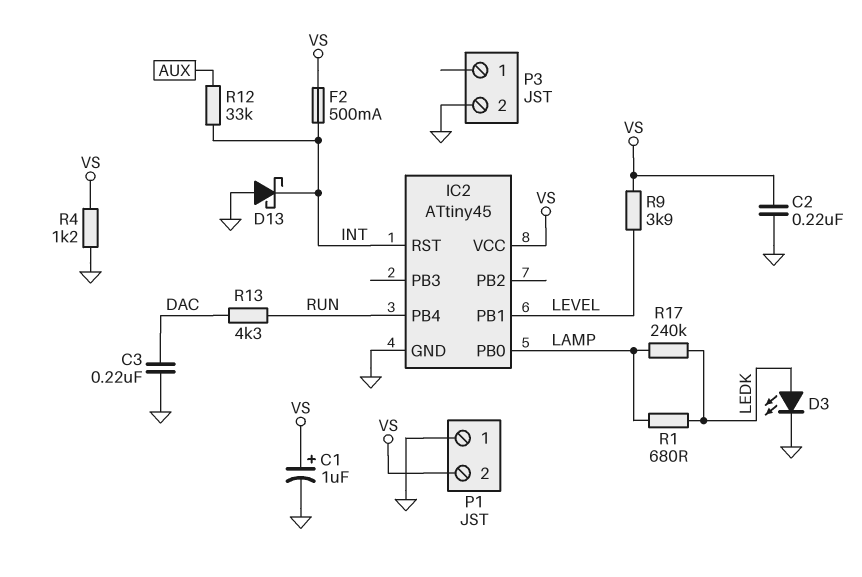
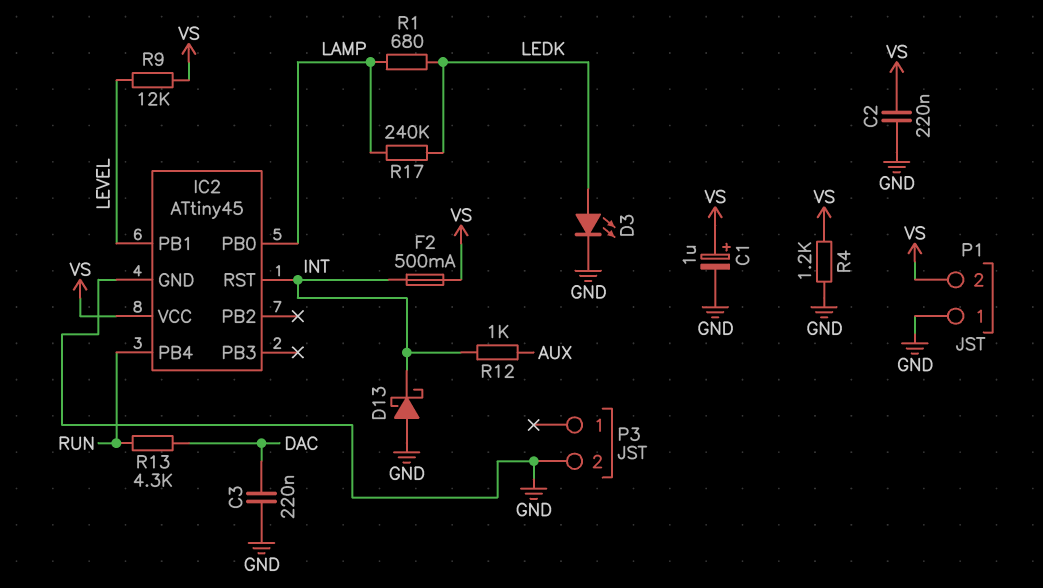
R9: 3.9k (LEVEL, VS) -> 12k (LEVEL, VS)
R12: 33k (AUX, INT) -> 1k (AUX, INT)

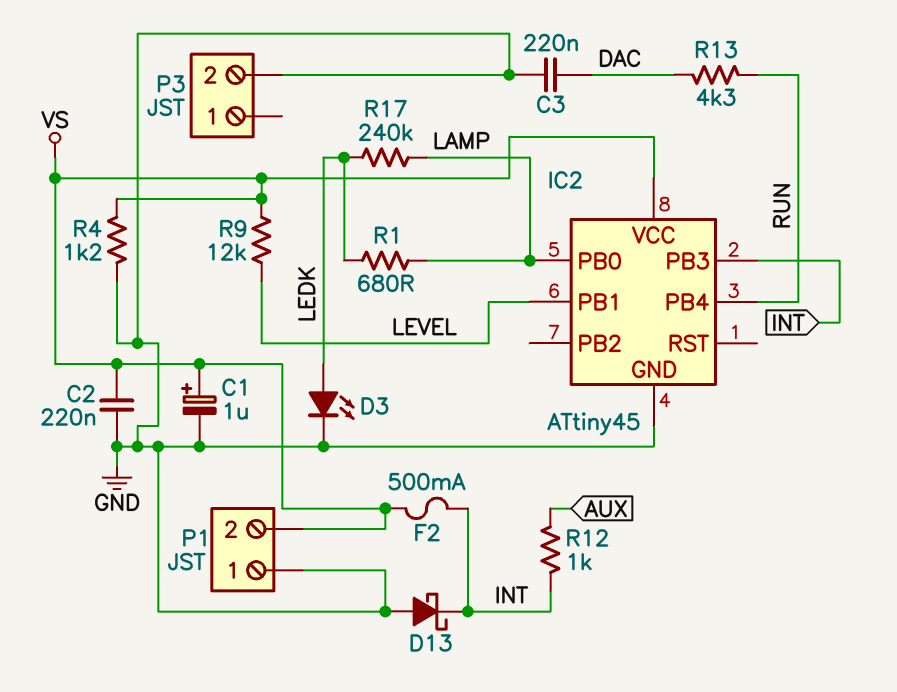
IC2 pin PB3: none -> INT
IC2 pin RST: INT -> none

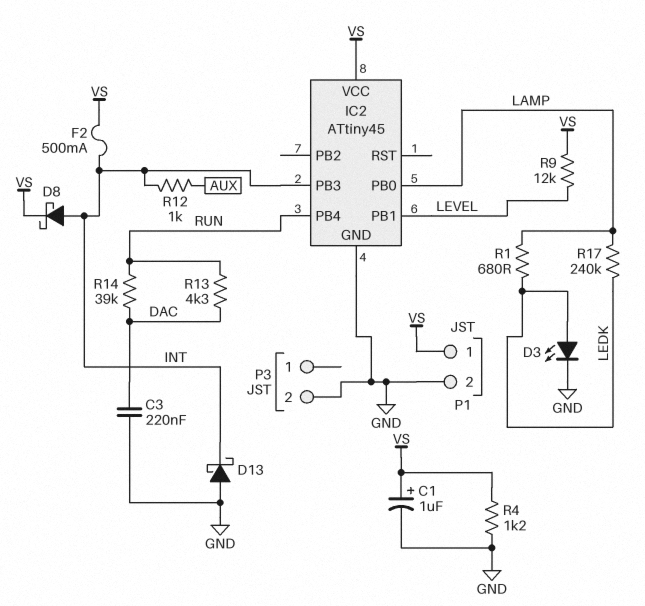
C2: 220nF (GND, VS) -> none
D8: none -> schottky (A INT, K VS)
P1 pin 1: GND -> VS
P1 pin 2: VS -> GND
R14: none -> 39k (DAC, RUN)

